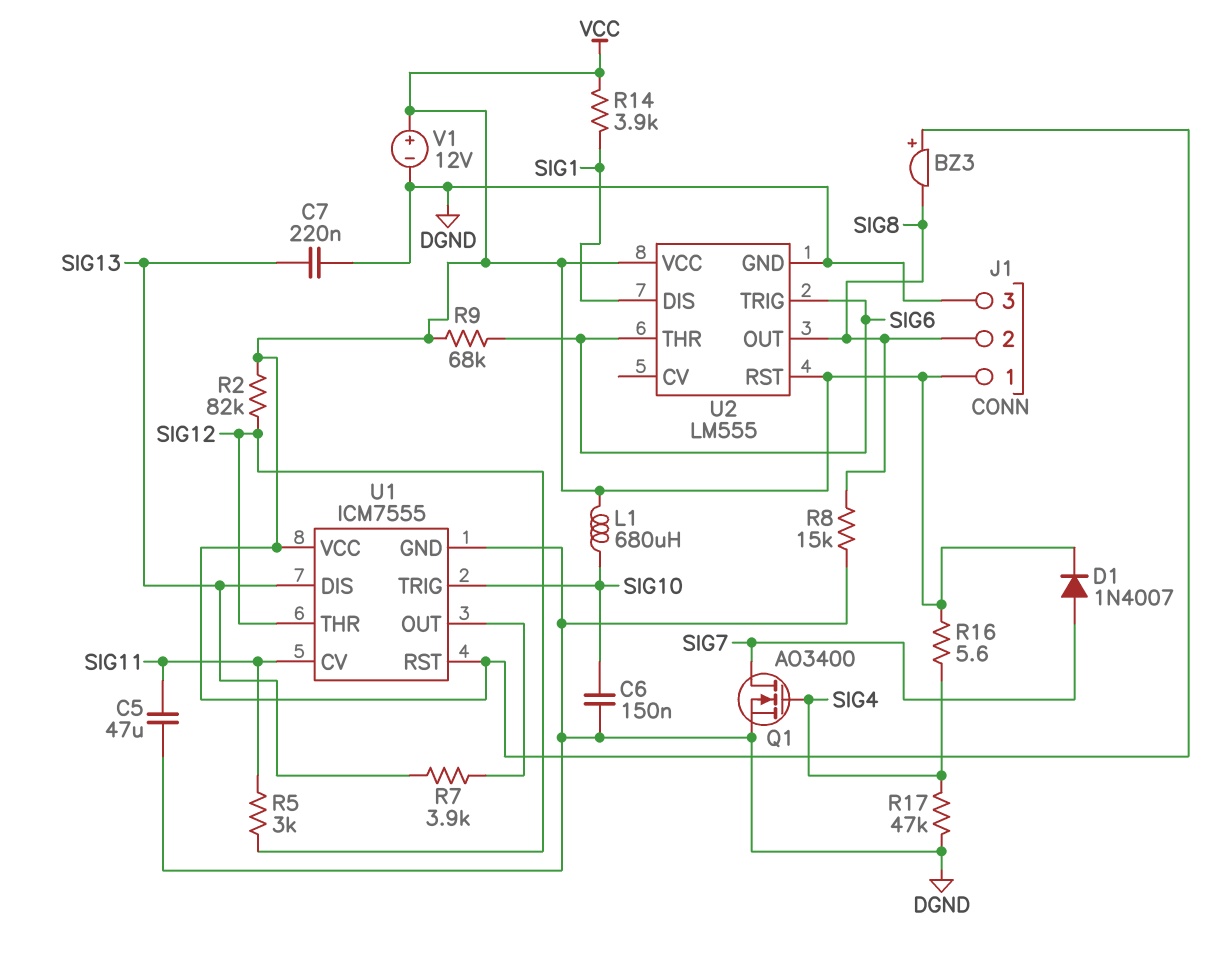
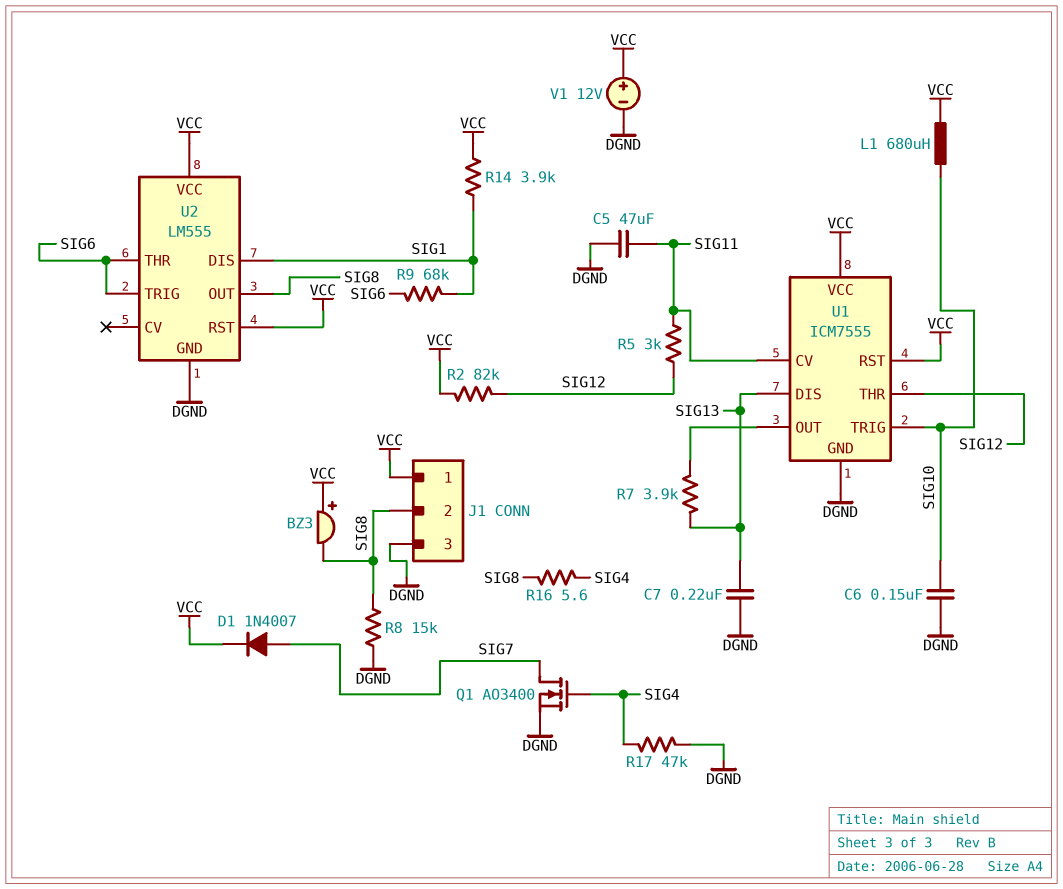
R9: 68k (SIG6, VCC) -> 68k (SIG1, SIG6)
R16: 5.6 (SIG4, VCC) -> 5.6 (SIG4, SIG8)

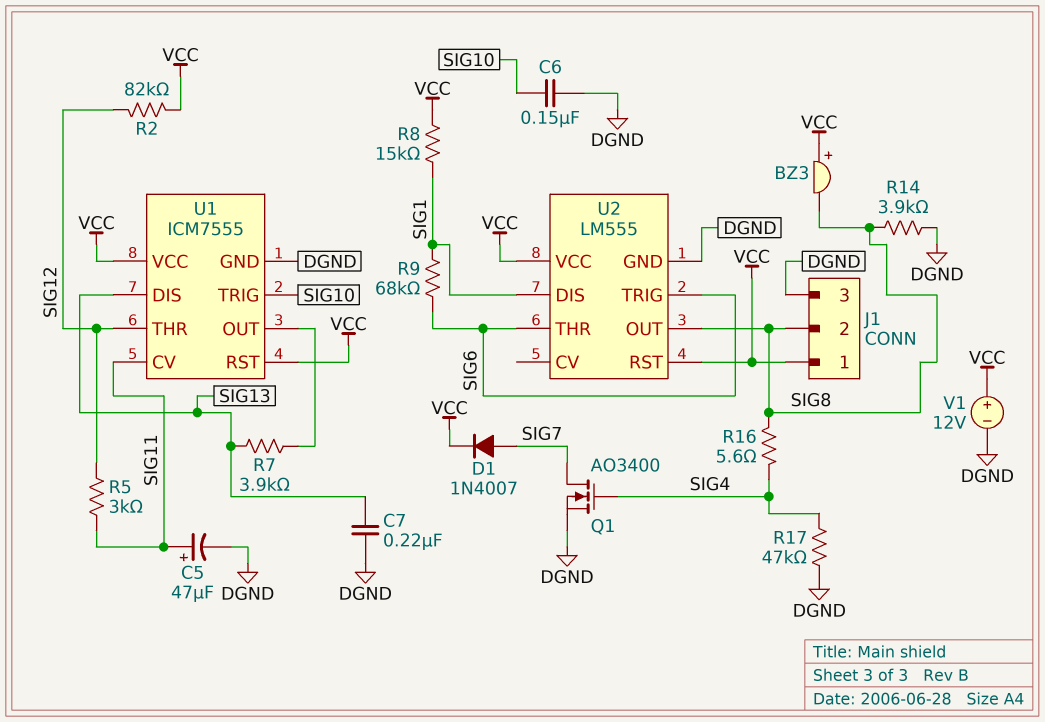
C5: 47uF (DGND, SIG11) -> 47uF (plus SIG11, minus DGND)
L1: 680uH (SIG10, VCC) -> none
R8: 15k (DGND, SIG8) -> 15k (SIG1, VCC)
R14: 3.9k (SIG1, VCC) -> 3.9k (DGND, SIG8)

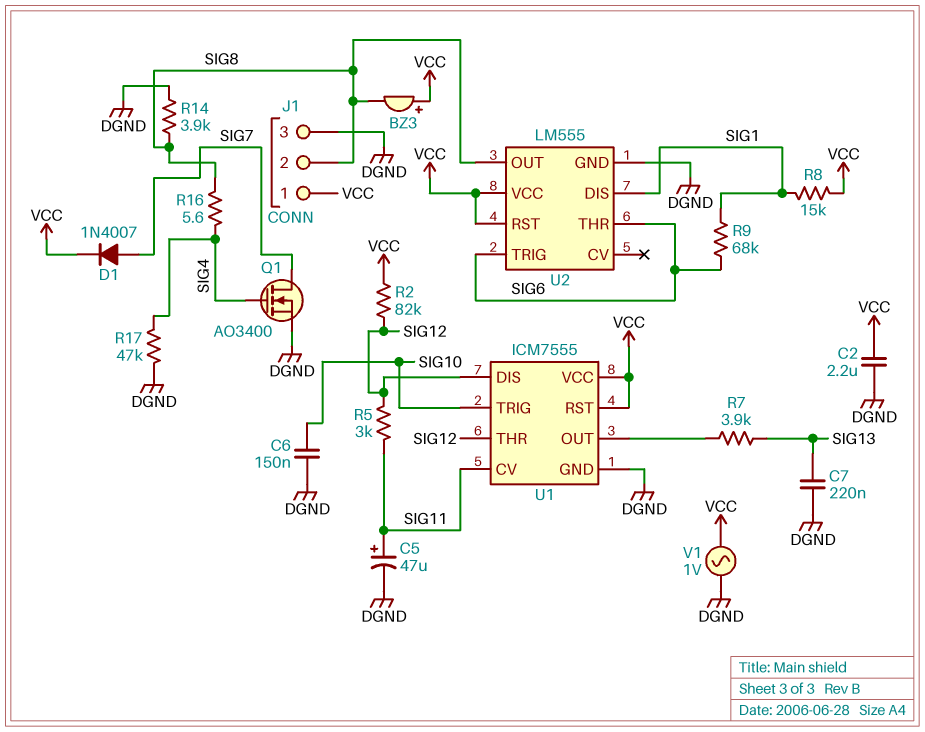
C2: none -> 2.2uF (DGND, VCC)
U1 pin DIS: SIG13 -> SIG12
V1: 12V (plus VCC, minus DGND) -> AC 1V (DGND, VCC)

